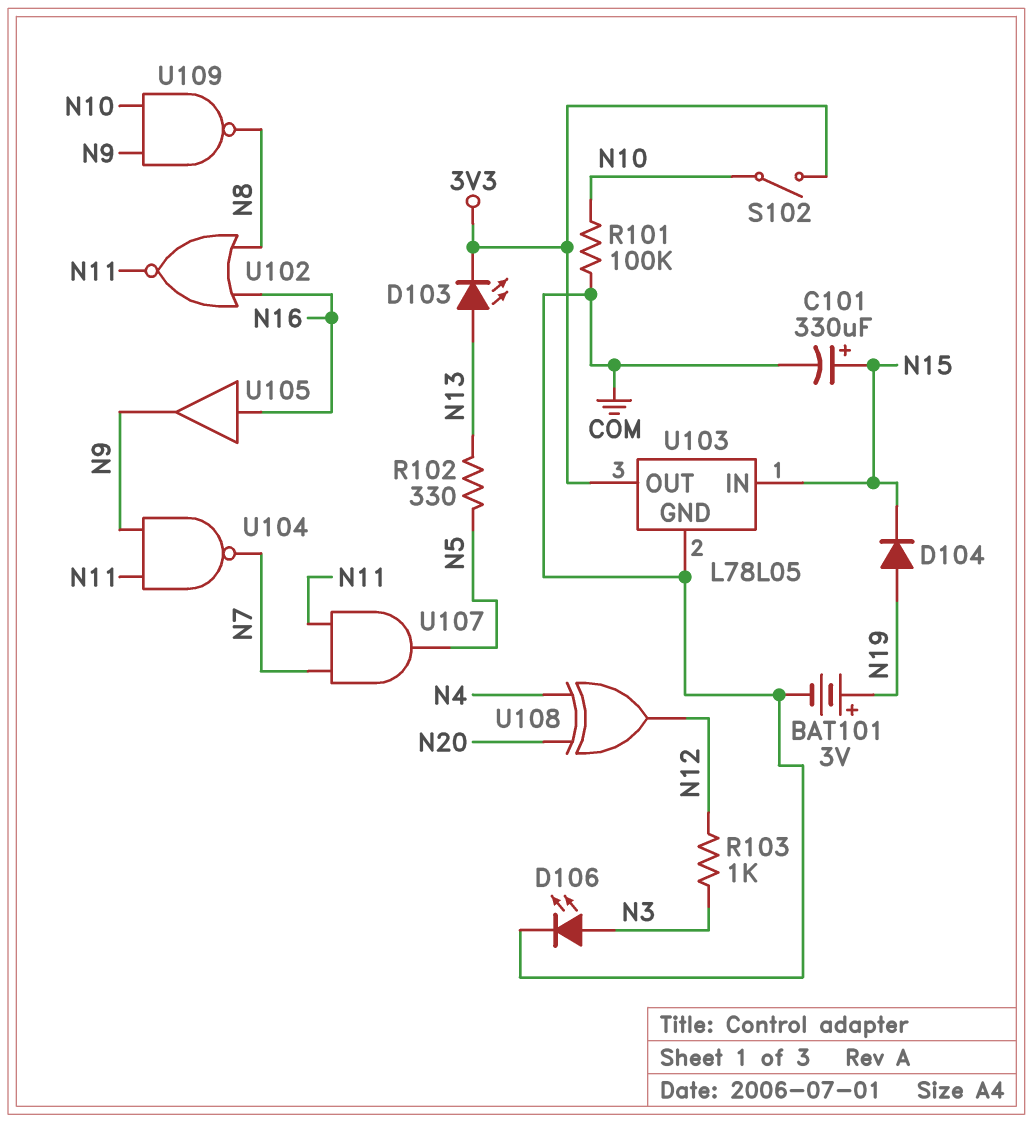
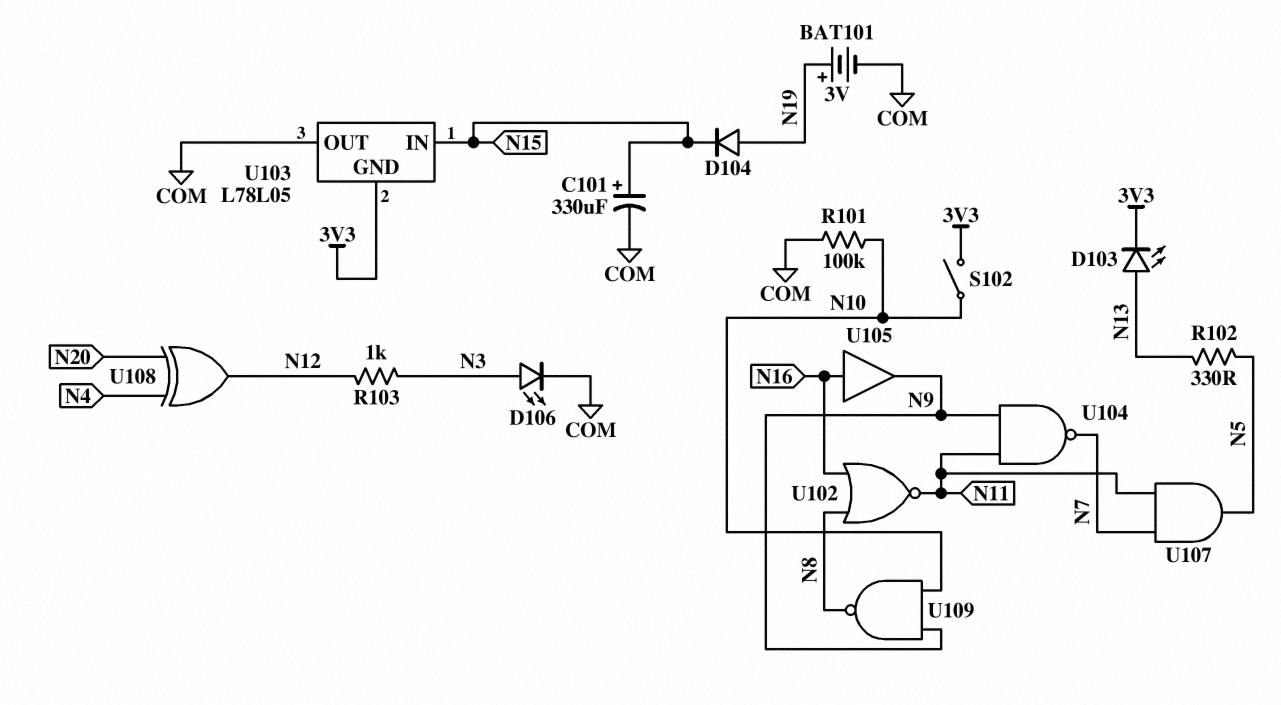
U103 pin GND: COM -> 3V3
U103 pin OUT: 3V3 -> COM

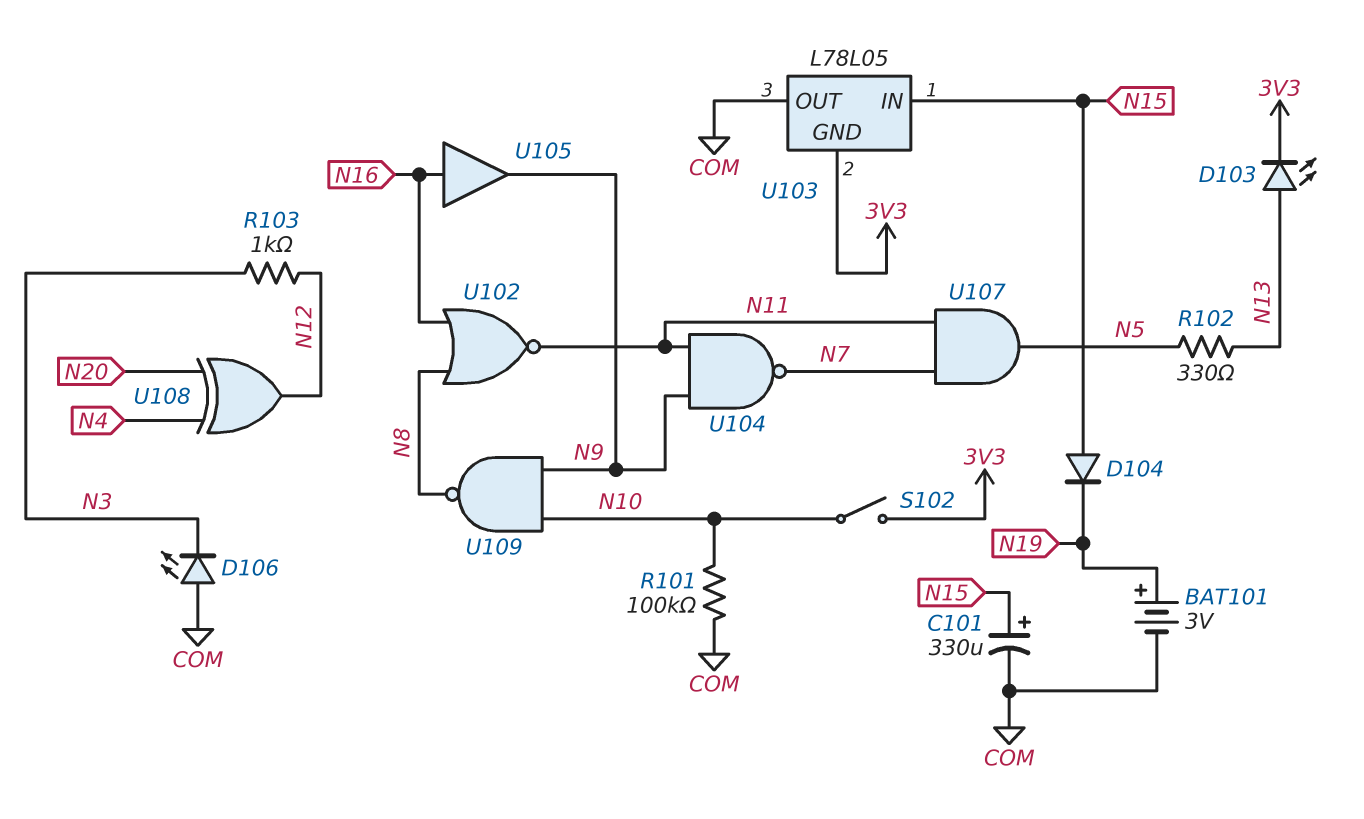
D104: diode (A N19, K N15) -> diode (A N15, K N19)
D106: LED (A N3, K COM) -> LED (A COM, K N3)

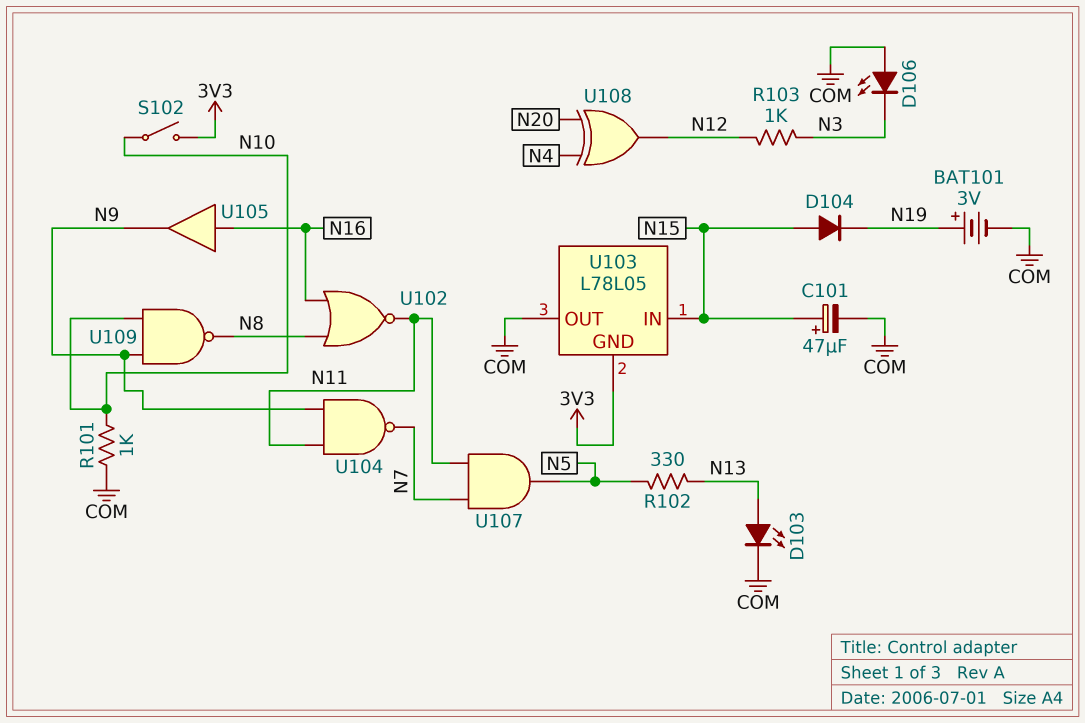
C101: 330uF (plus N15, minus COM) -> 47uF (plus N15, minus COM)
D103: LED (A N13, K 3V3) -> LED (A N13, K COM)
R101: 100k (COM, N10) -> 1k (COM, N10)

